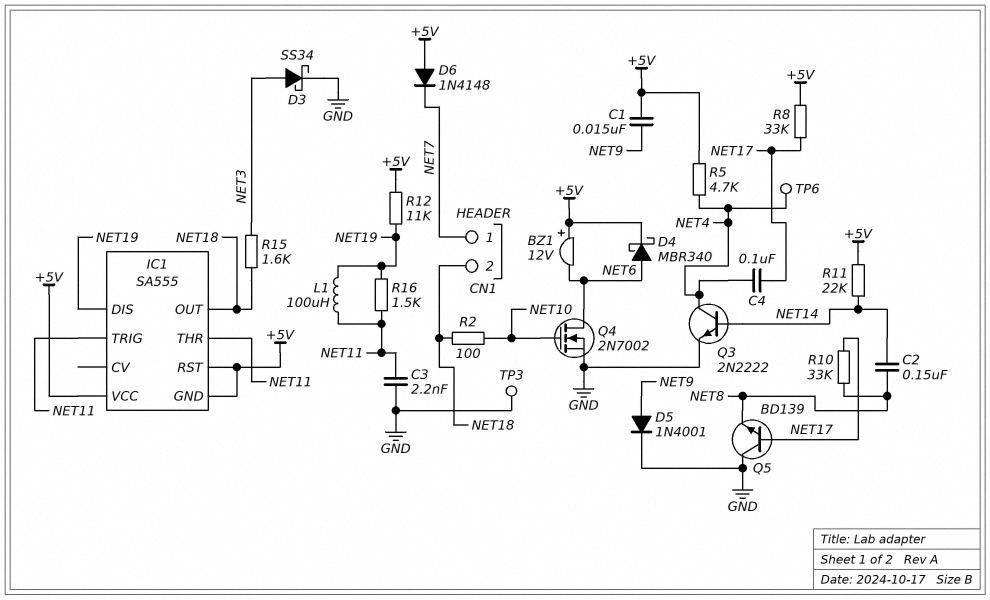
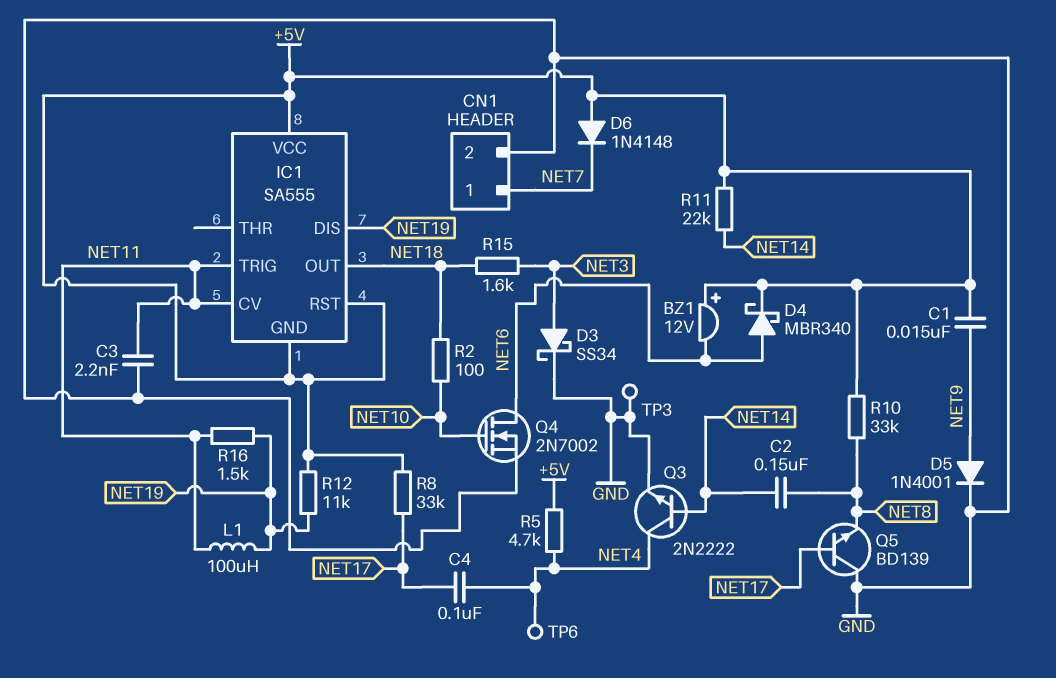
CN1 pin 2: NET18 -> GND
IC1 pin CV: none -> NET11
IC1 pin THR: NET11 -> none
R10: 33k (NET8, NET17) -> 33k (+5V, NET8)

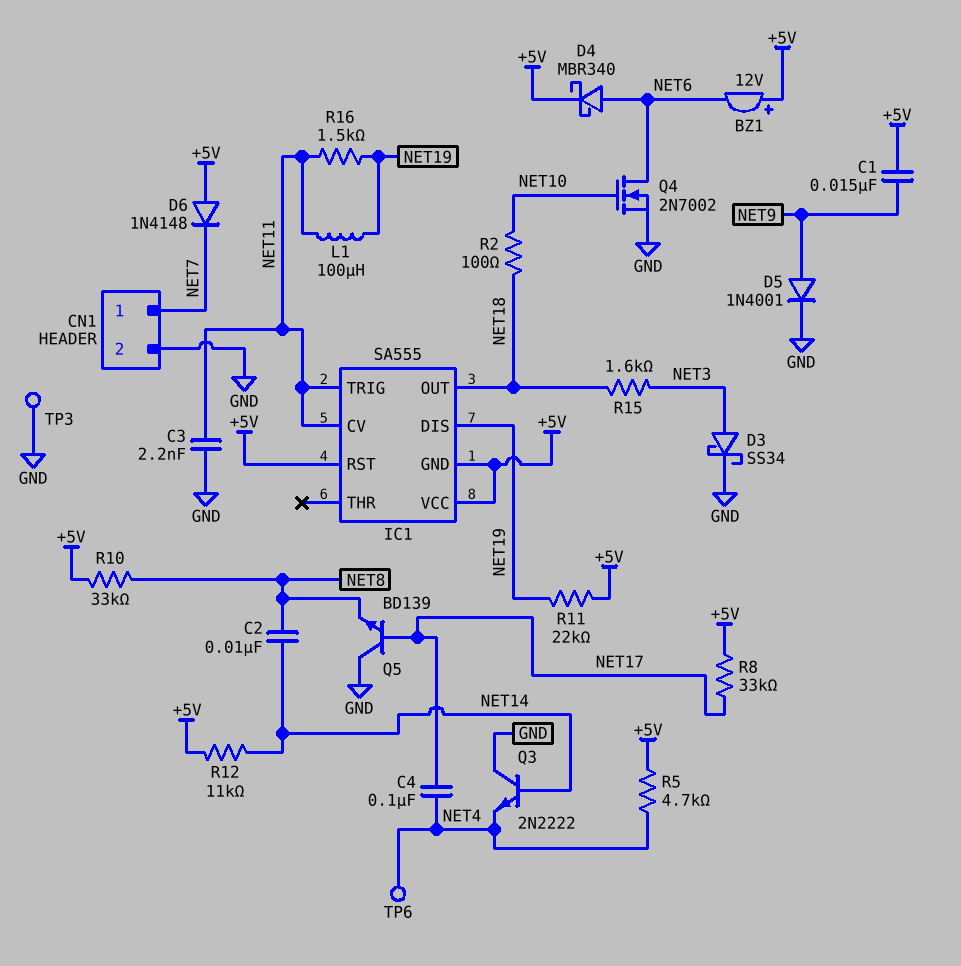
C2: 150nF (NET8, NET14) -> 10nF (NET8, NET14)
Q3: NPN 2N2222 (B NET14, C NET4, E GND) -> NPN 2N2222 (B NET14, C GND, E NET4)
R11: 22k (+5V, NET14) -> 22k (+5V, NET19)
R12: 11k (+5V, NET19) -> 11k (+5V, NET14)

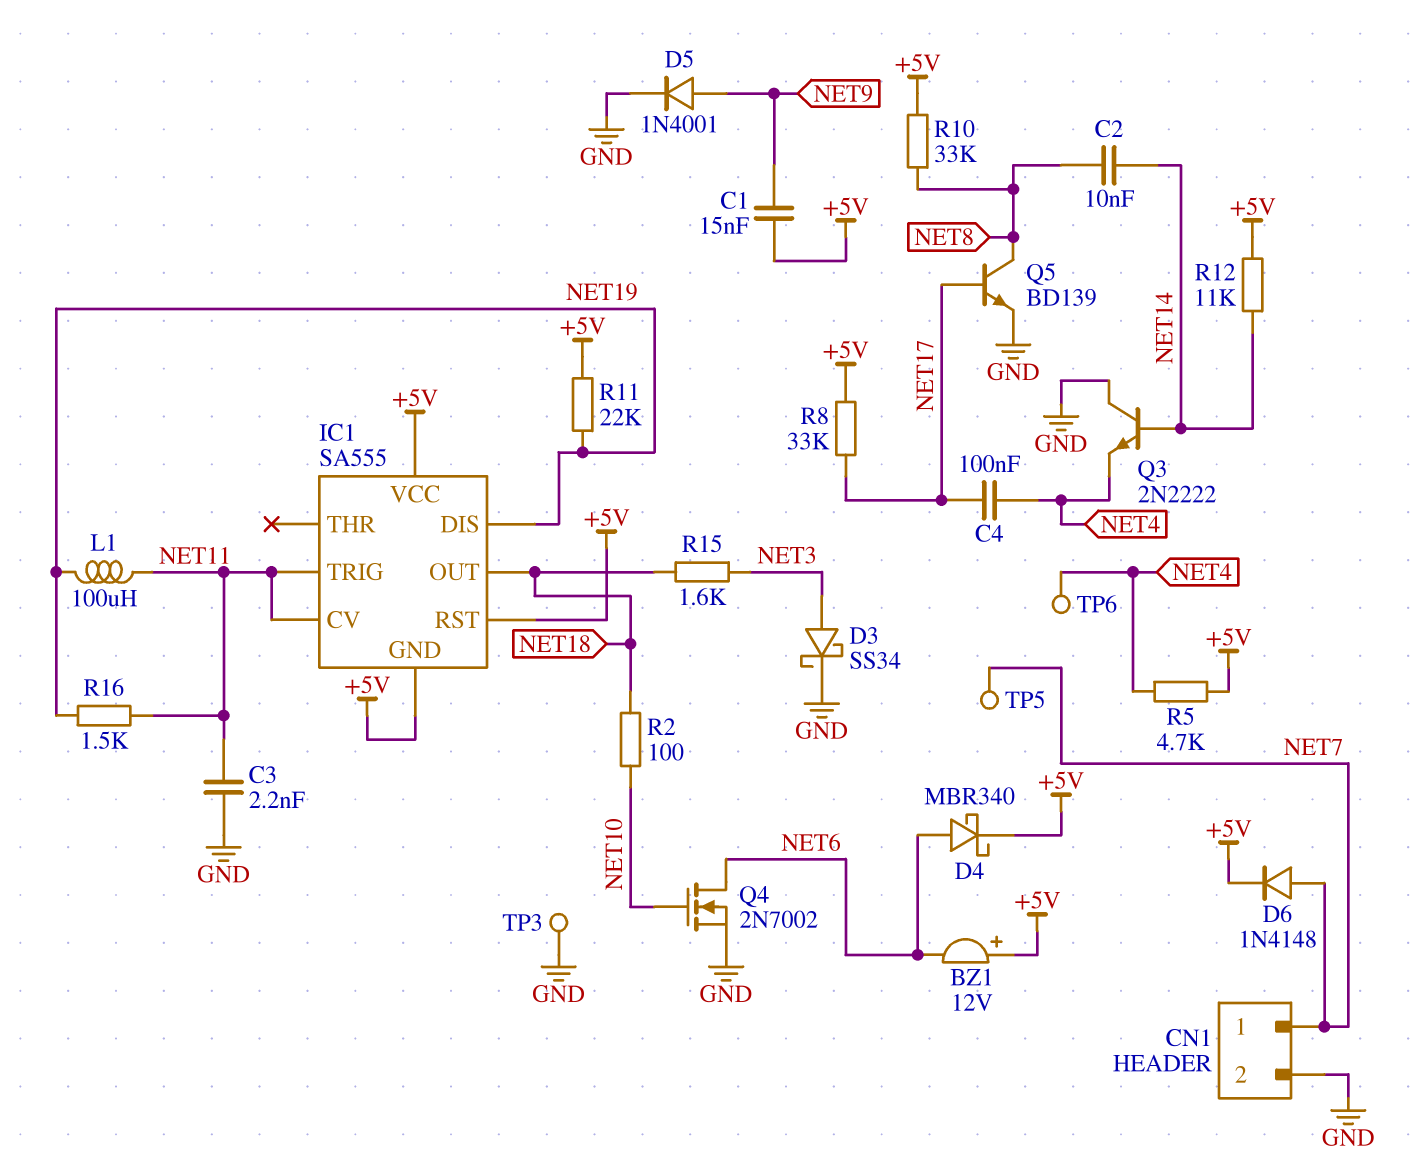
D6: diode 1N4148 (A +5V, K NET7) -> diode 1N4148 (A NET7, K +5V)
Q5: NPN BD139 (B NET17, C GND, E NET8) -> NPN BD139 (B NET17, C NET8, E GND)
TP5: none -> test point (NET7)

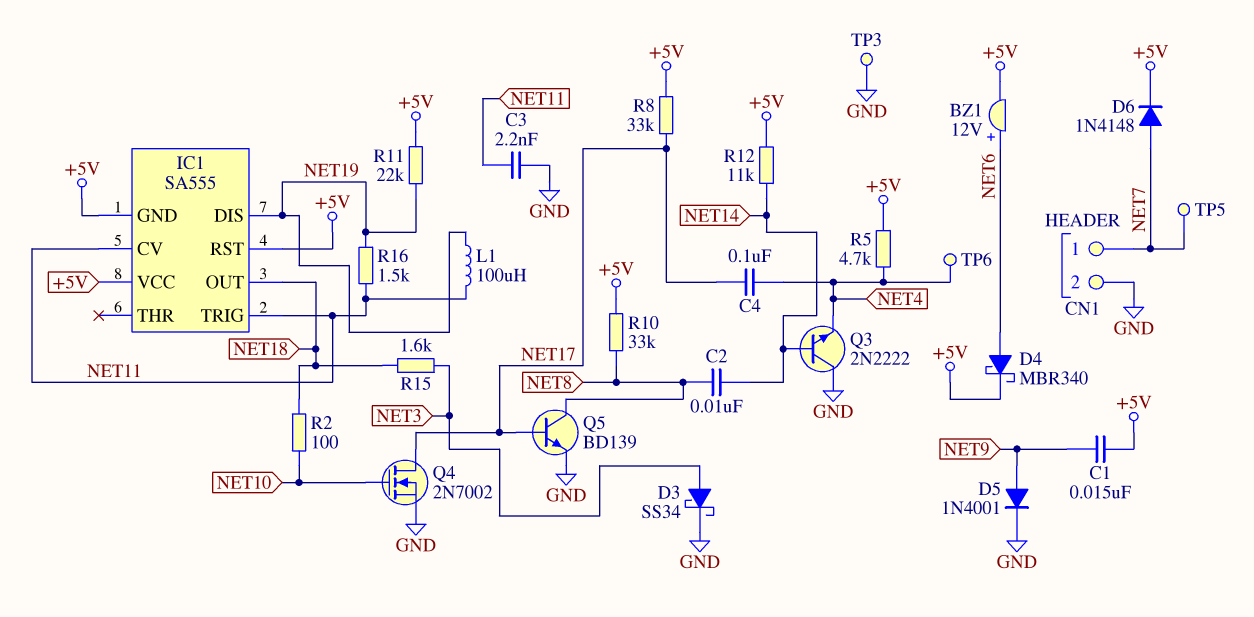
BZ1: buzzer 12V (plus +5V, minus NET6) -> buzzer 12V (plus NET6, minus +5V)
Q4: NMOS 2N7002 (G NET10, D NET6, S GND) -> NMOS 2N7002 (G NET10, D NET17, S GND)

